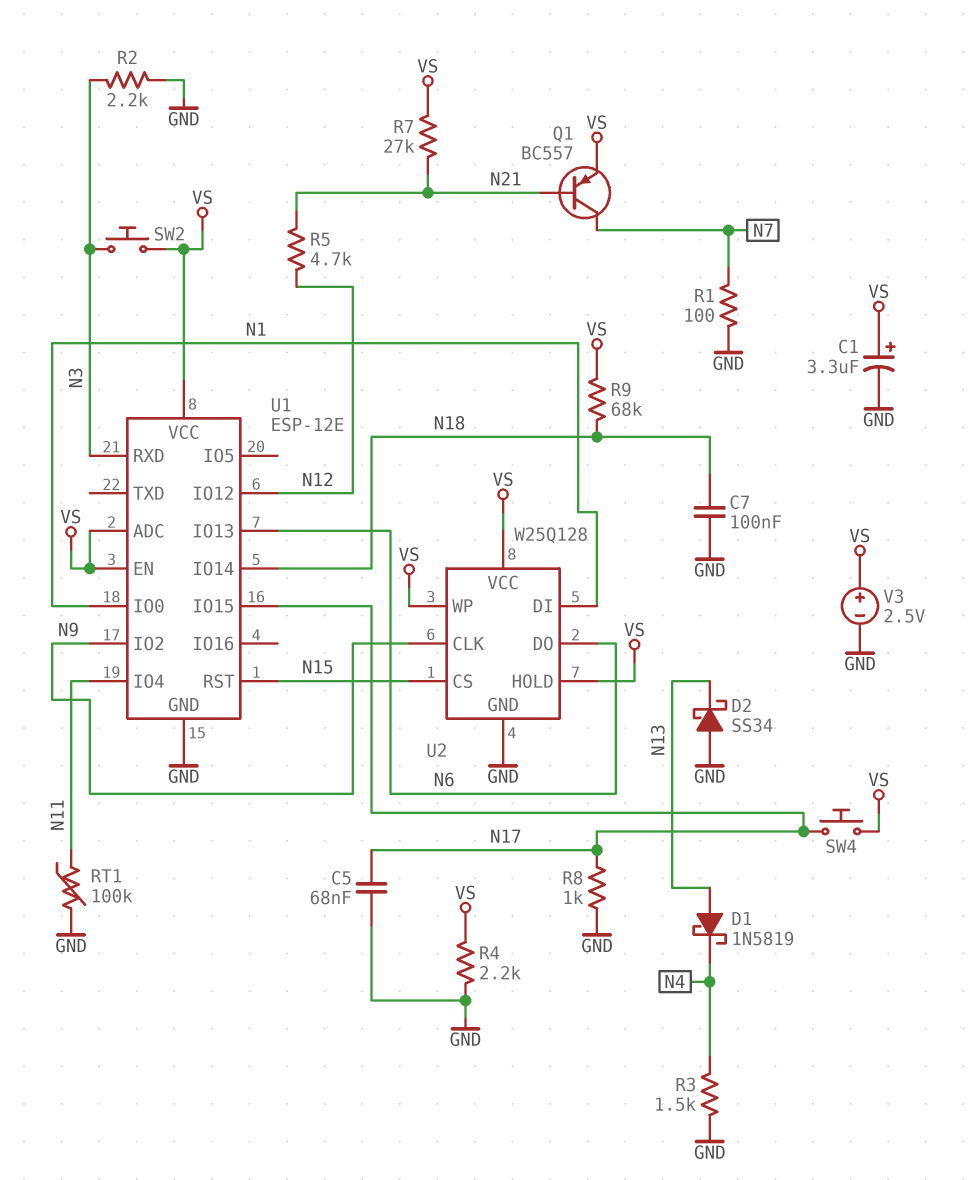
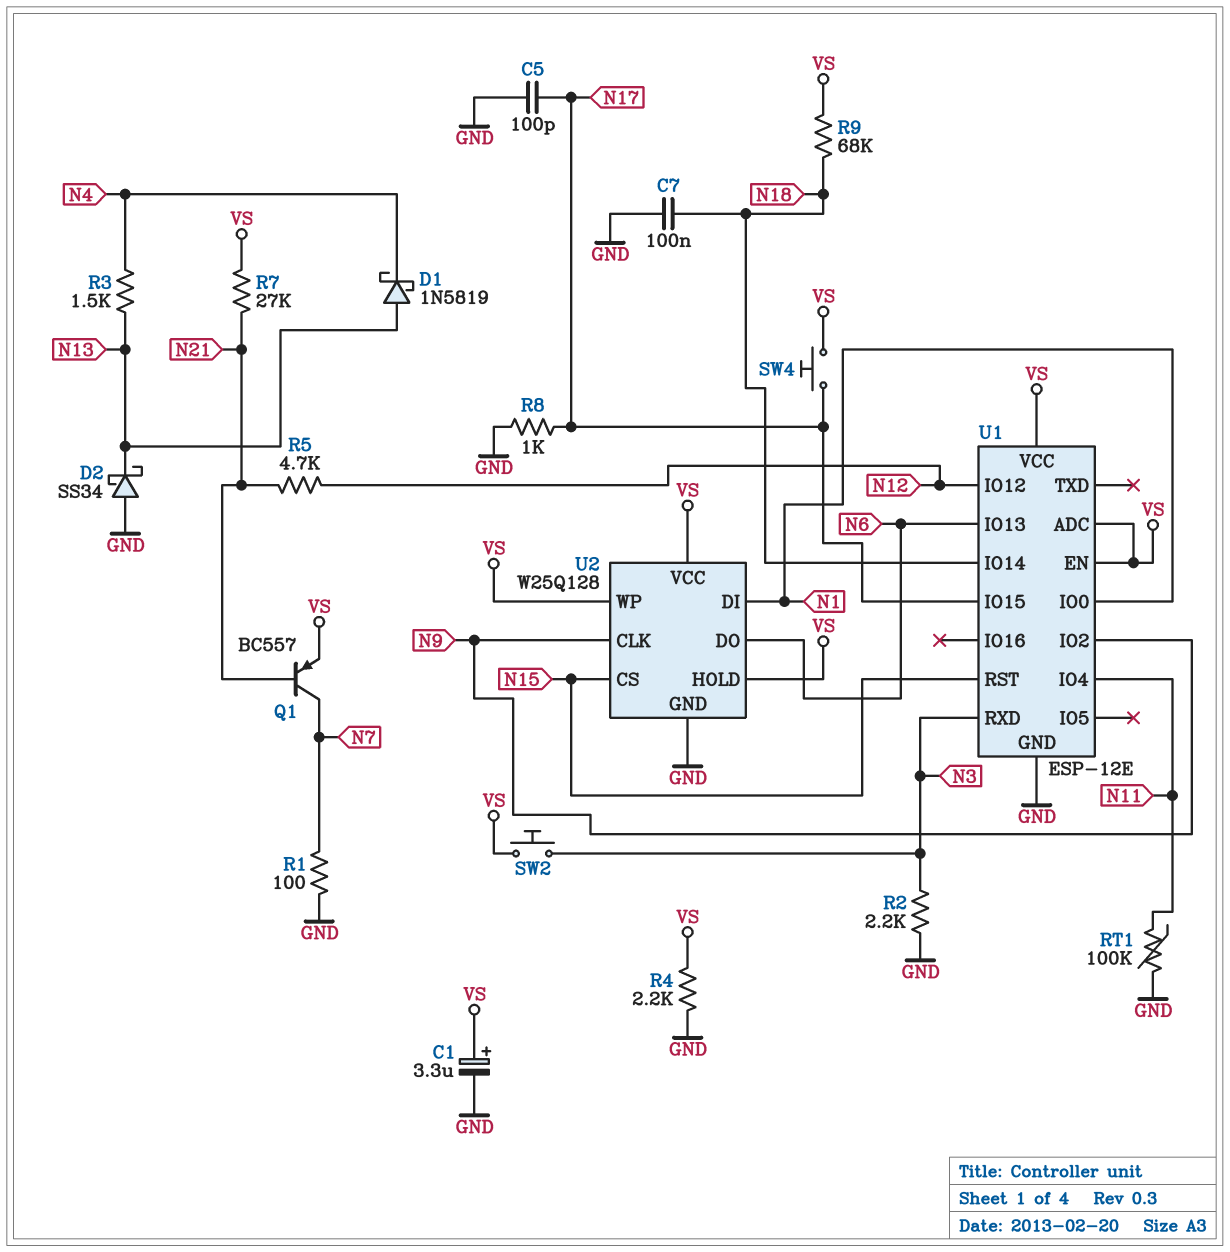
C5: 68nF (GND, N17) -> 100pF (GND, N17)
R3: 1.5k (GND, N4) -> 1.5k (N4, N13)
V3: 2.5V (plus VS, minus GND) -> none

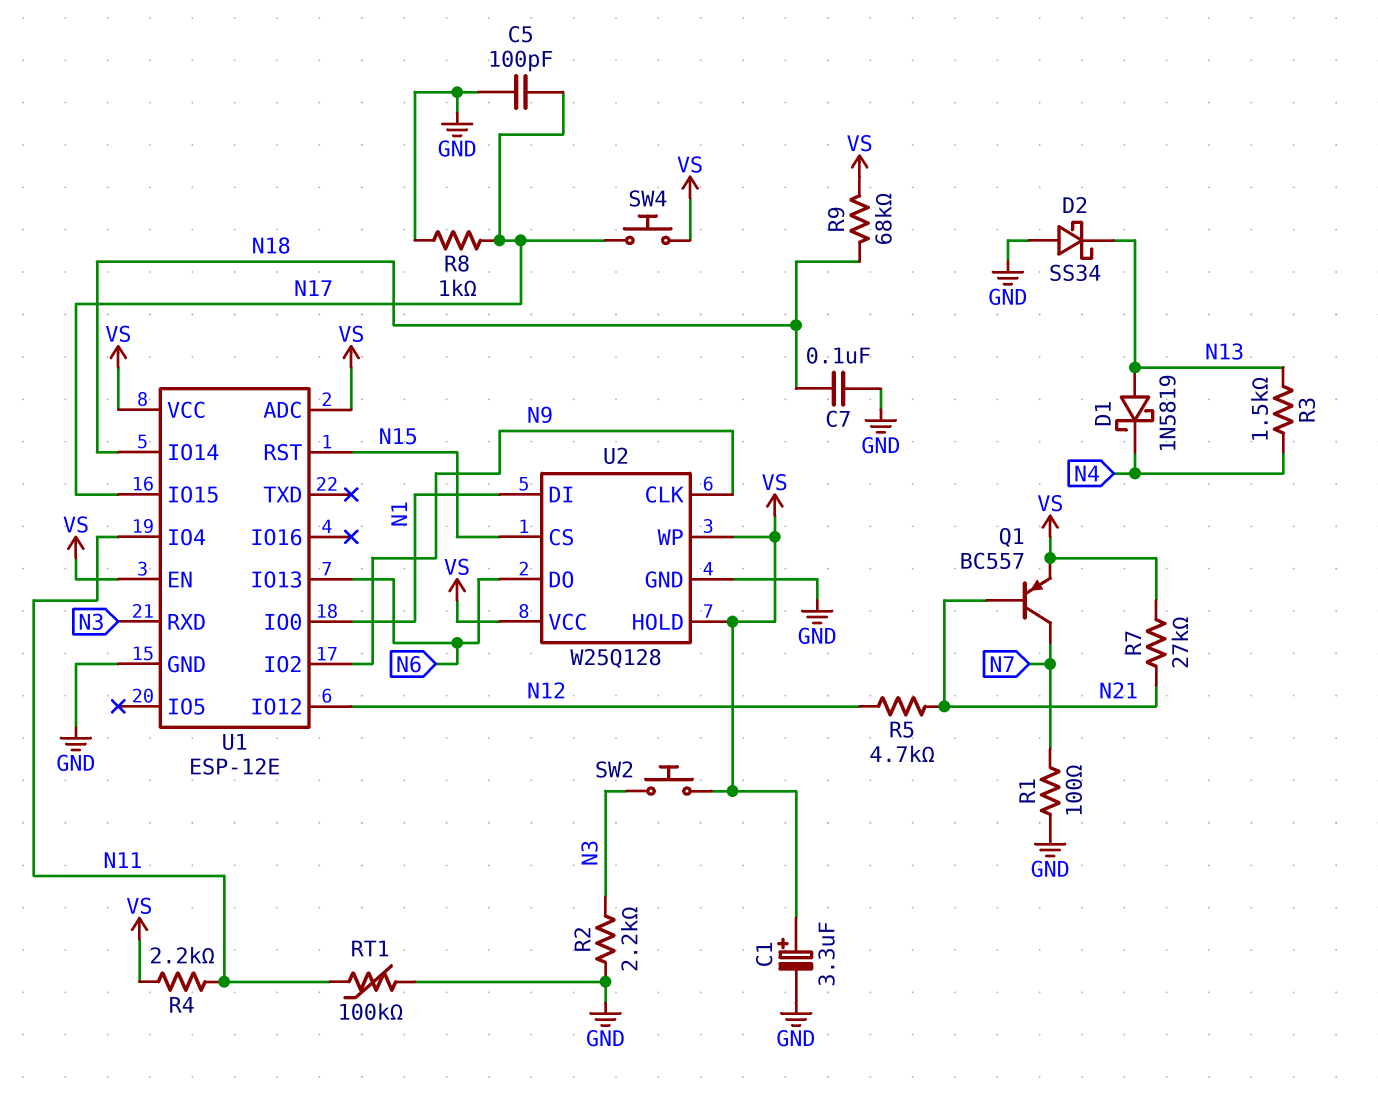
R4: 2.2k (GND, VS) -> 2.2k (N11, VS)

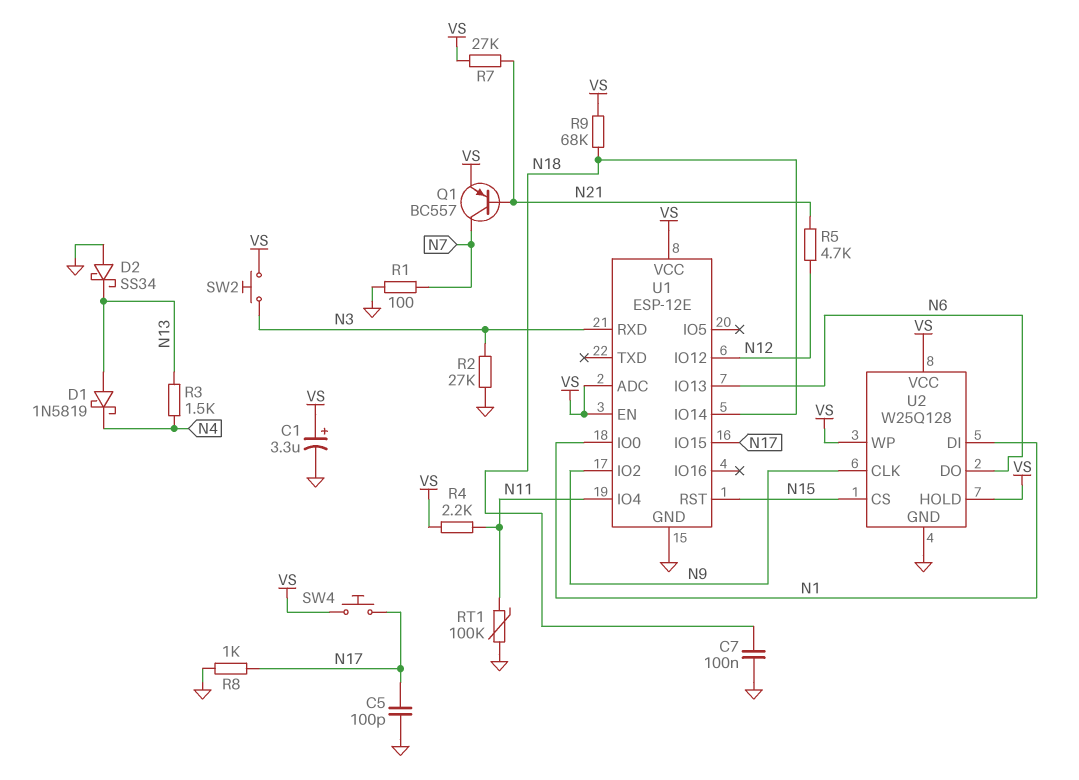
R2: 2.2k (GND, N3) -> 27k (GND, N3)

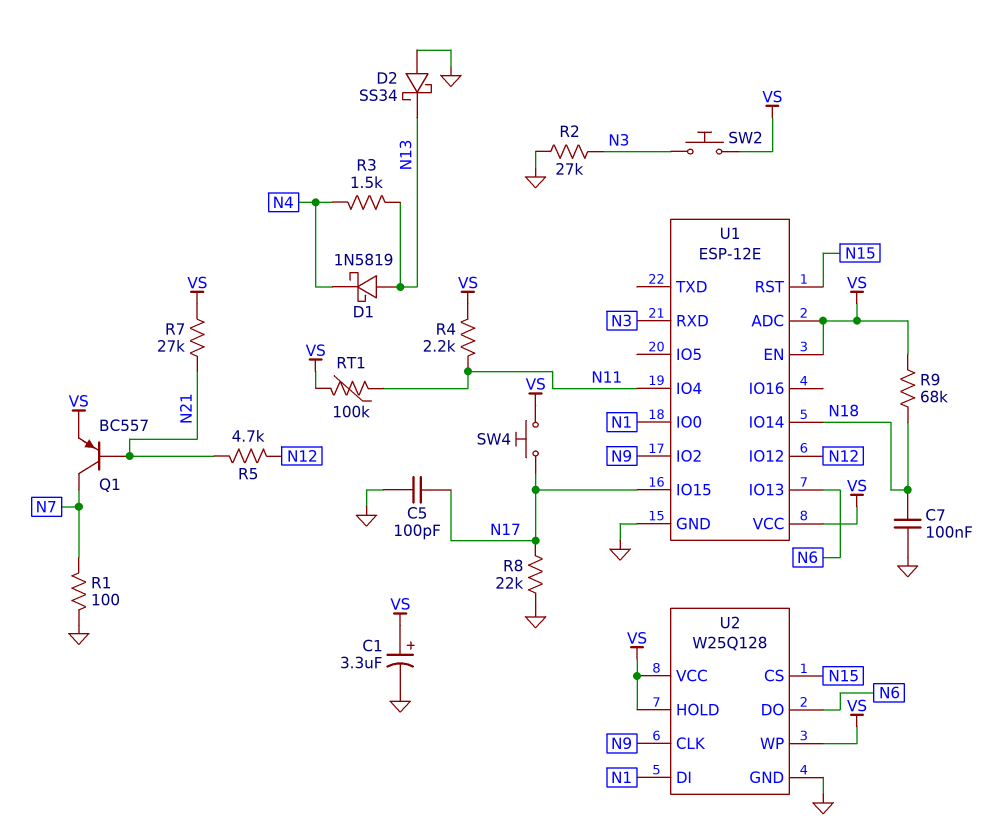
R8: 1k (GND, N17) -> 22k (GND, N17)
RT1: 100k (GND, N11) -> 100k (N11, VS)

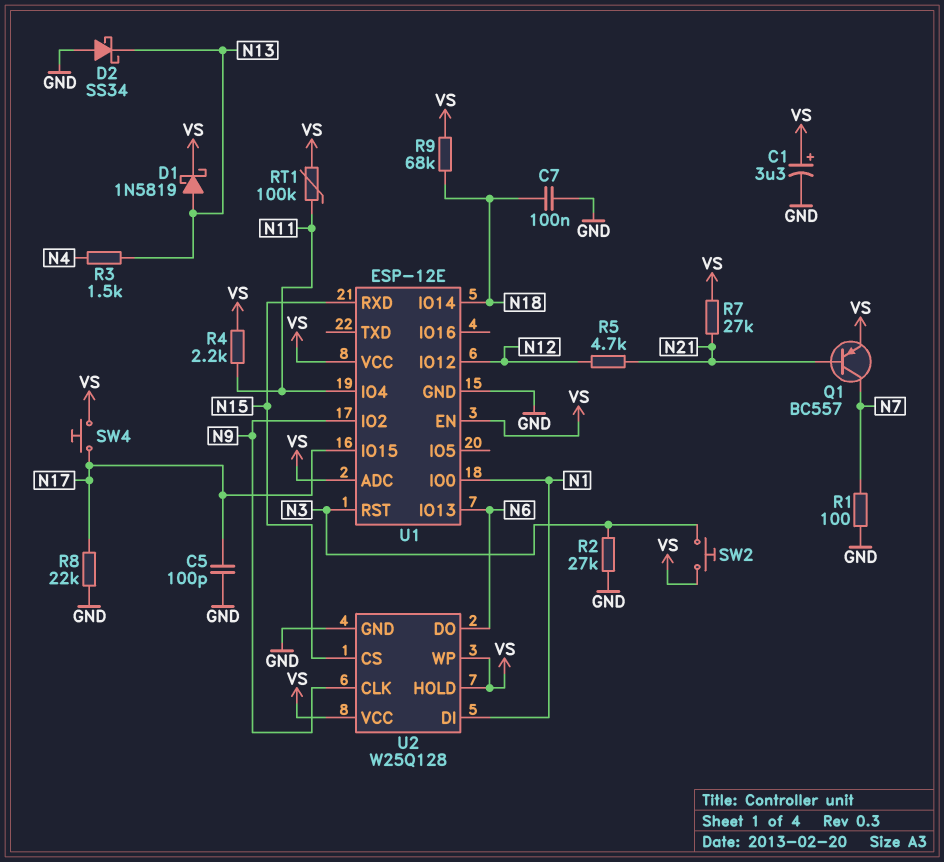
D1: schottky 1N5819 (A N13, K N4) -> schottky 1N5819 (A N13, K VS)
U1 pin RST: N15 -> N3
U1 pin RXD: N3 -> N15

